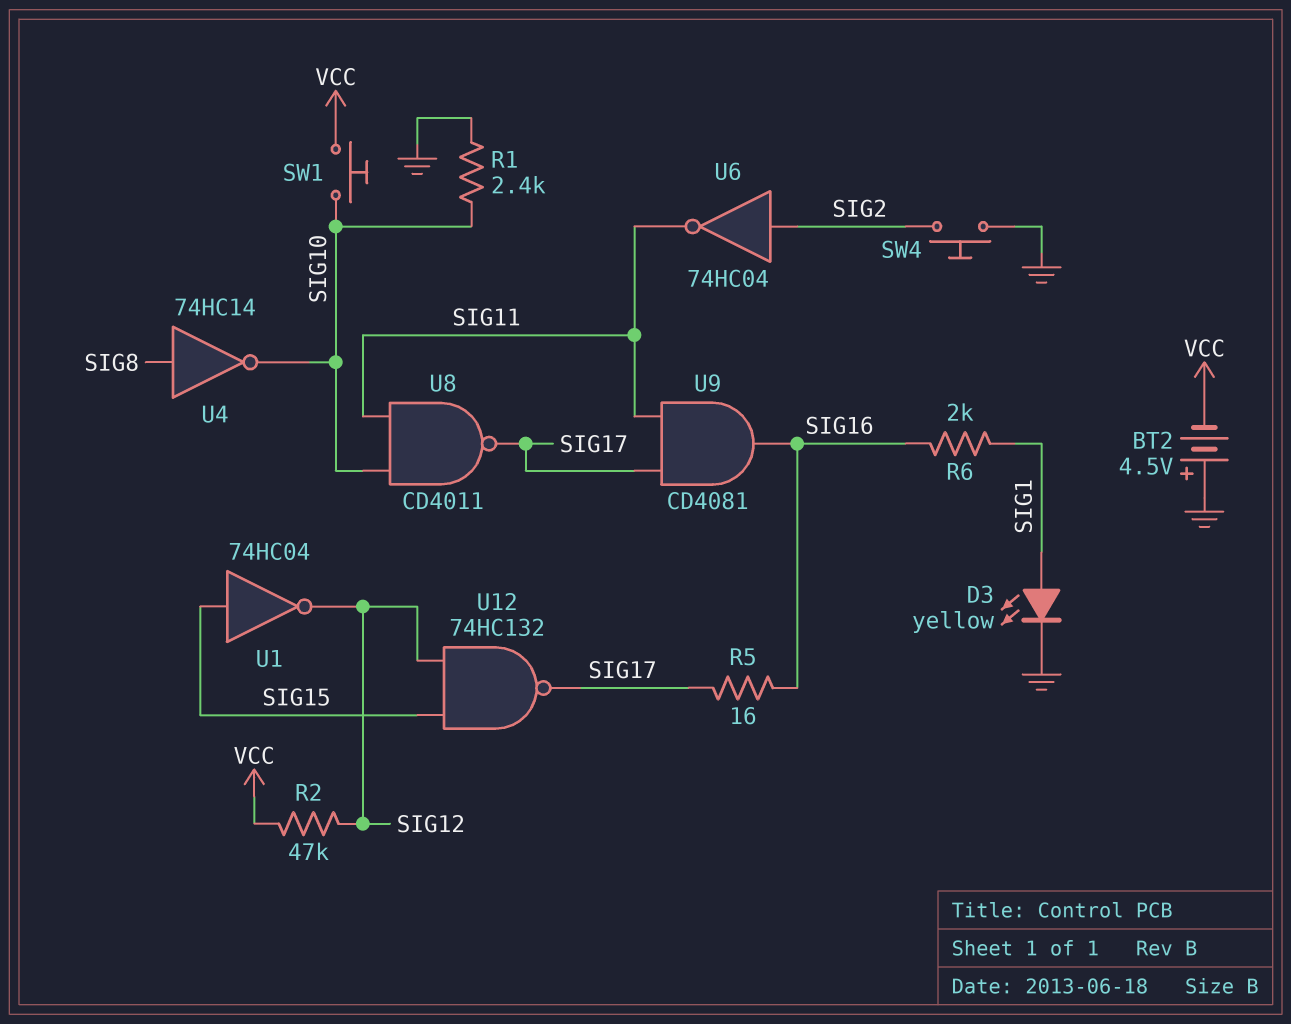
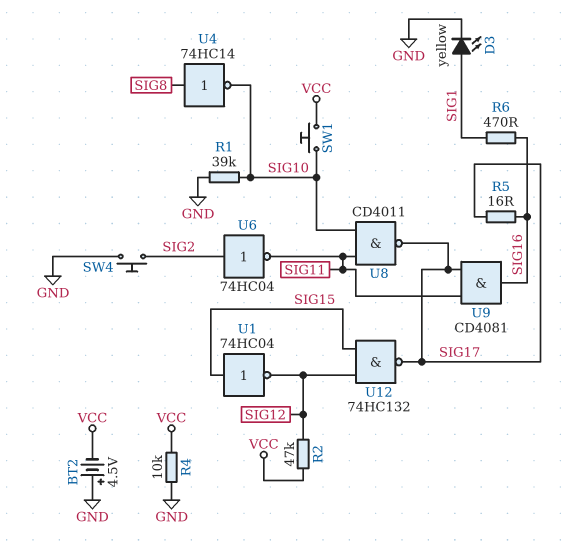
R1: 2.4k (GND, SIG10) -> 39k (GND, SIG10)
R4: none -> 10k (GND, VCC)
R6: 2k (SIG1, SIG16) -> 470 (SIG1, SIG16)

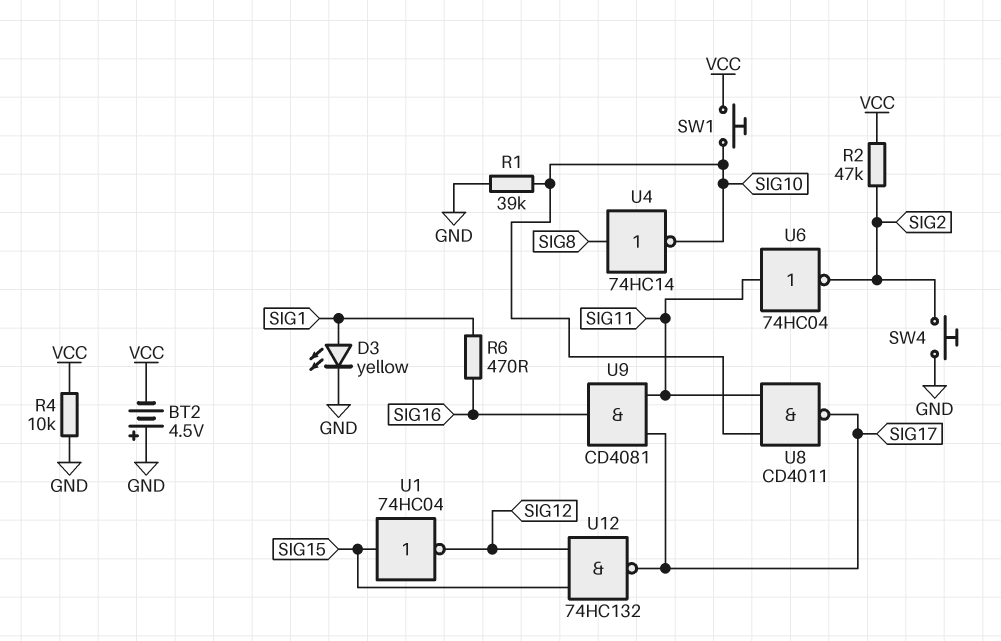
R2: 47k (SIG12, VCC) -> 47k (SIG2, VCC)
R5: 16 (SIG16, SIG17) -> none
U6: NOT 74HC04 (in SIG2, out SIG11) -> NOT 74HC04 (in SIG11, out SIG2)

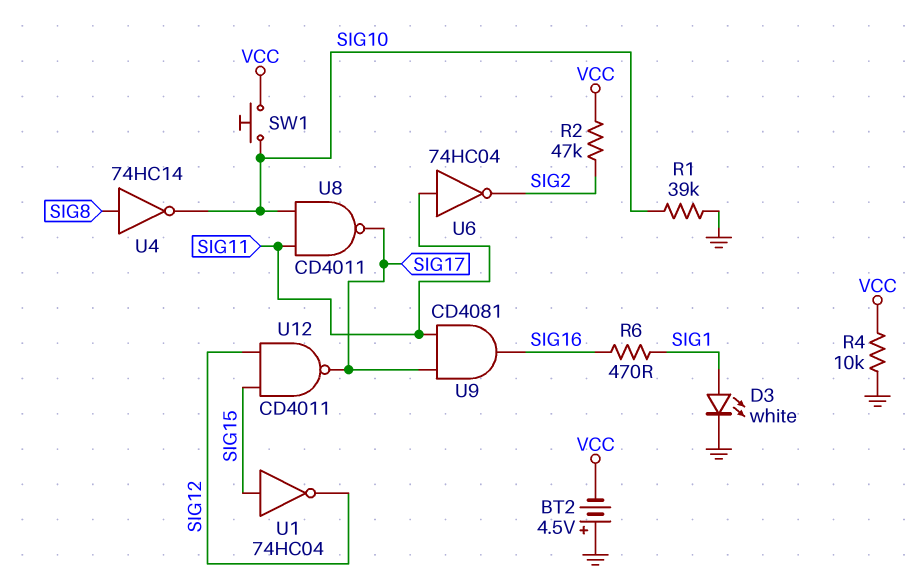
D3: LED yellow (A SIG1, K GND) -> LED white (A SIG1, K GND)
SW4: button (GND, SIG2) -> none
U12: NAND 74HC132 (in SIG12, in SIG15, out SIG17) -> NAND CD4011 (in SIG12, in SIG15, out SIG17)

